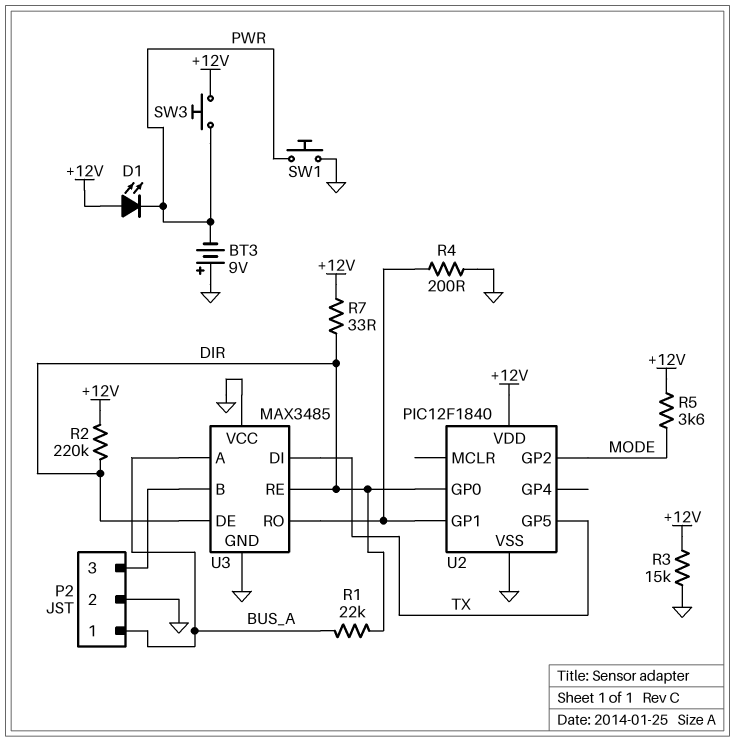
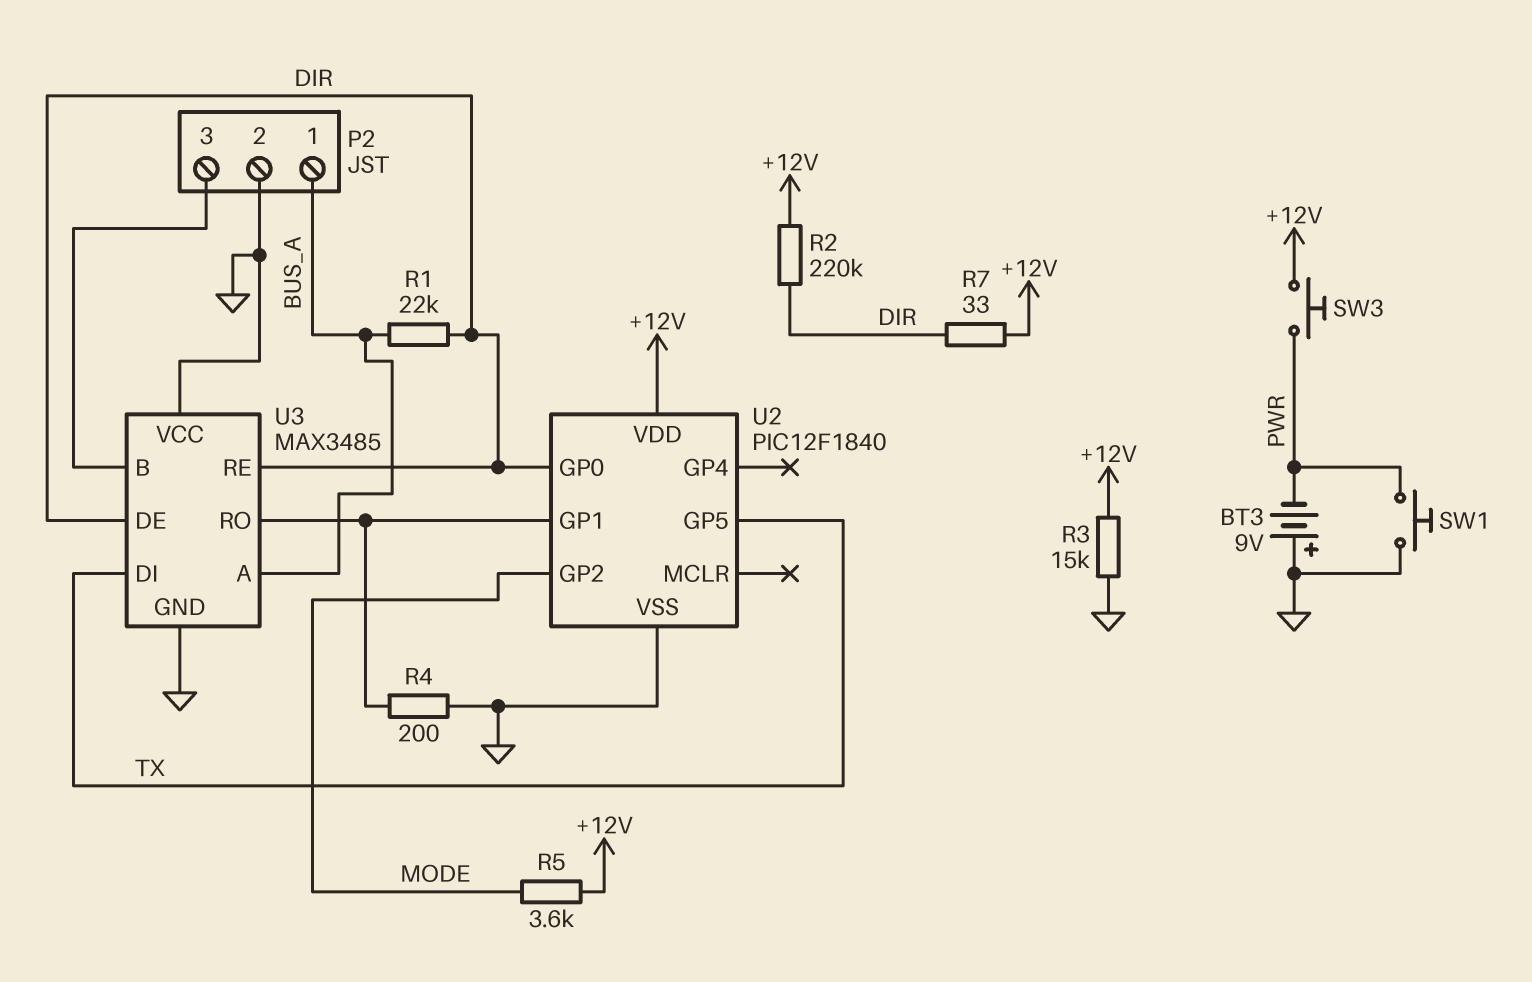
D1: LED (A +12V, K PWR) -> none

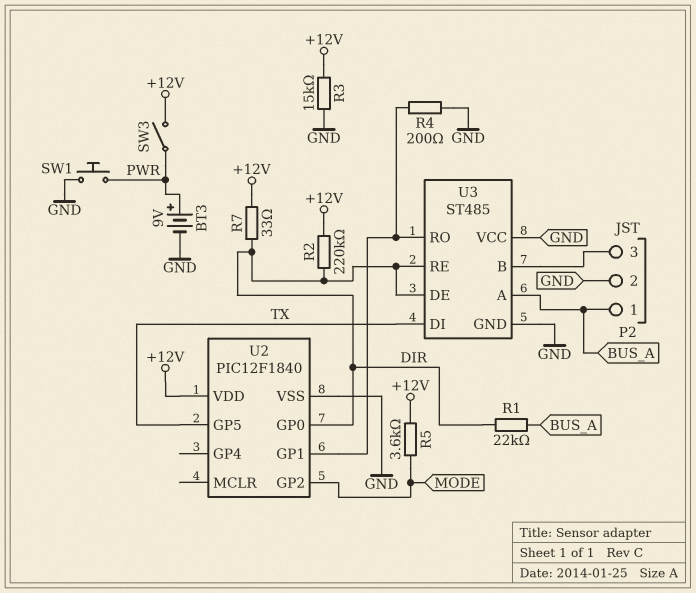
BT3: 9V (plus GND, minus PWR) -> 9V (plus PWR, minus GND)
SW3: button (+12V, PWR) -> switch (+12V, PWR)
U3: MAX3485 -> ST485

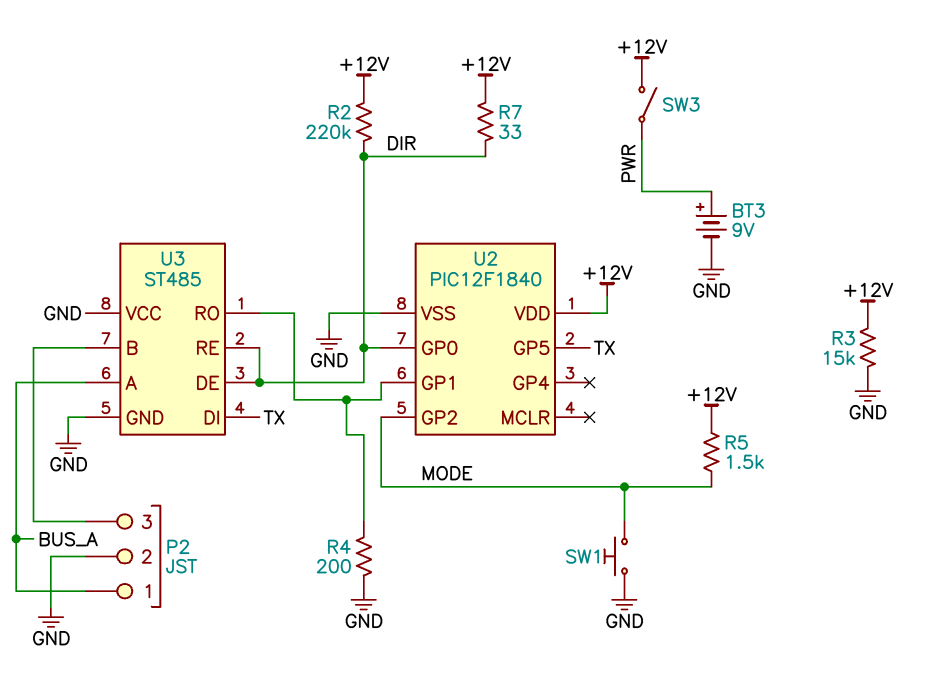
R1: 22k (BUS_A, DIR) -> none
R5: 3.6k (+12V, MODE) -> 1.5k (+12V, MODE)
SW1: button (GND, PWR) -> button (GND, MODE)

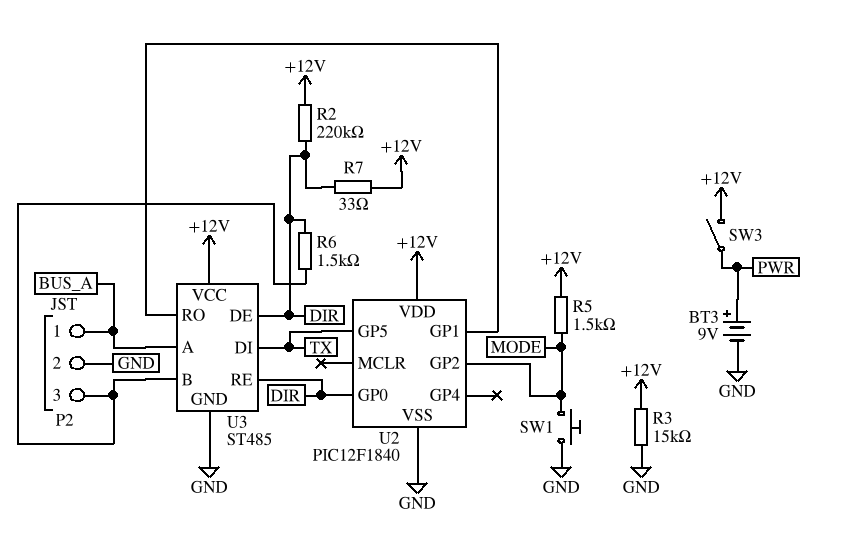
R4: 200 (GND, U2/GP1) -> none
R6: none -> 1.5k (DIR, P2/3)
U3 pin VCC: GND -> +12V

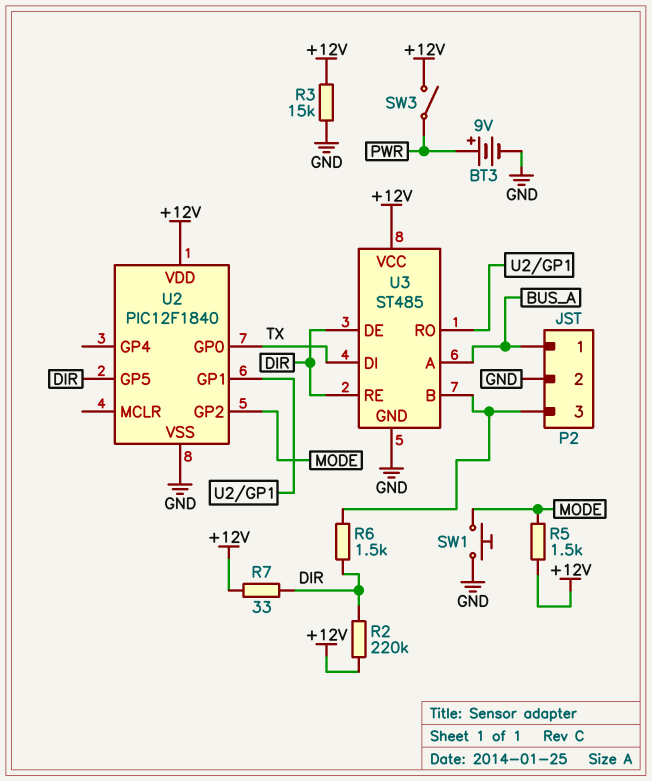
U2 pin GP0: DIR -> TX
U2 pin GP5: TX -> DIR

